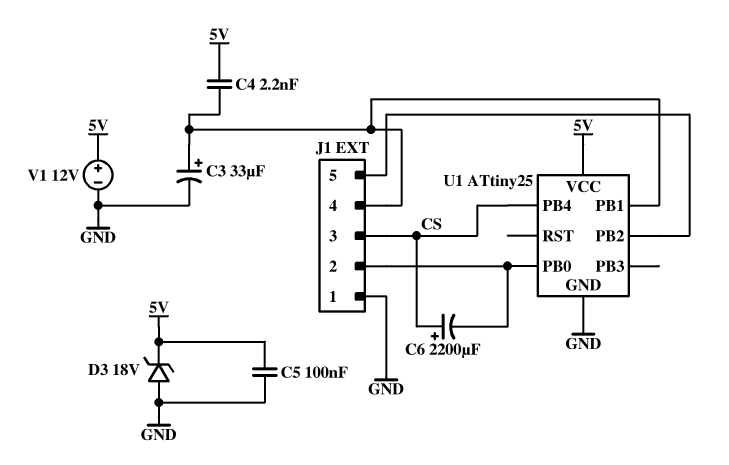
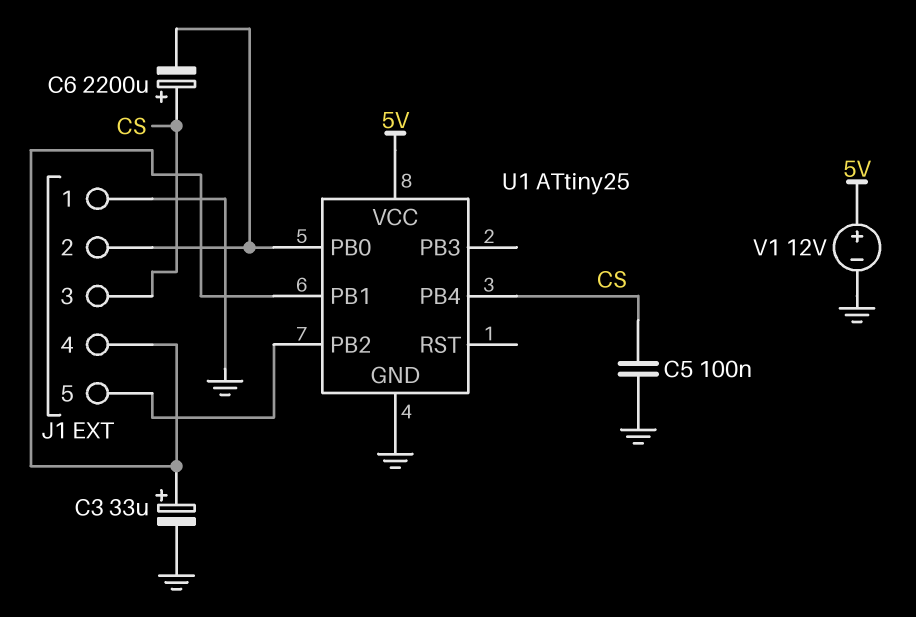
C4: 2.2nF (5V, J1/4) -> none
C5: 100nF (5V, GND) -> 100nF (CS, GND)
D3: zener 18V (A GND, K 5V) -> none

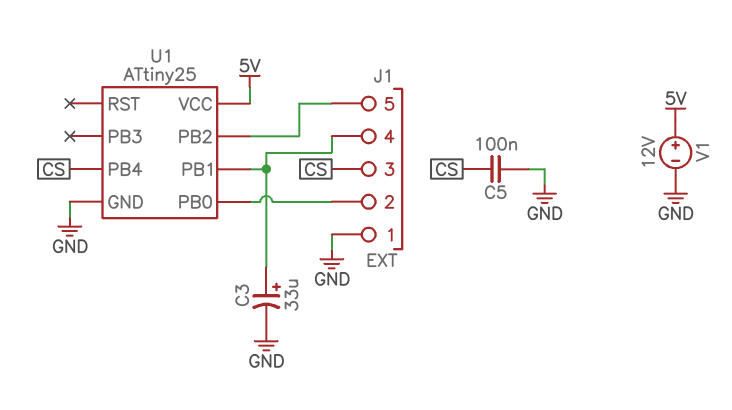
C6: 2200uF (plus CS, minus J1/2) -> none

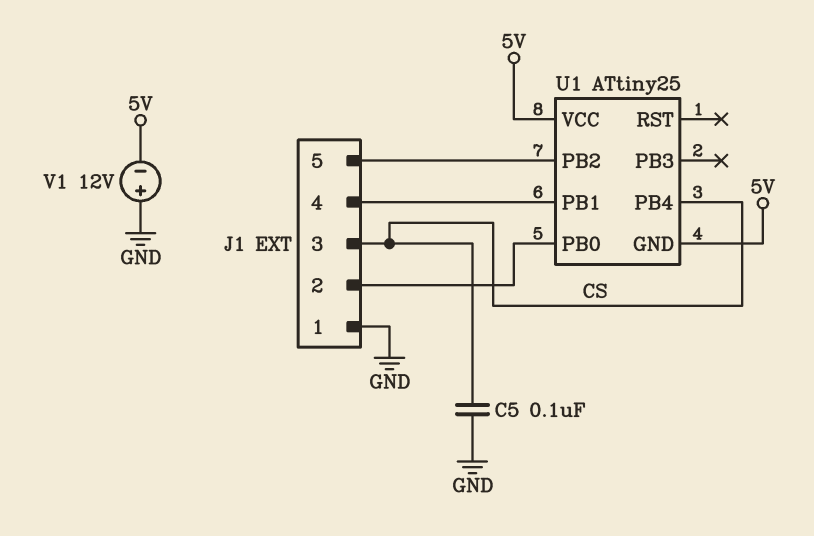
C3: 33uF (plus J1/4, minus GND) -> none
U1 pin GND: GND -> 5V
V1: 12V (plus 5V, minus GND) -> 12V (plus GND, minus 5V)

